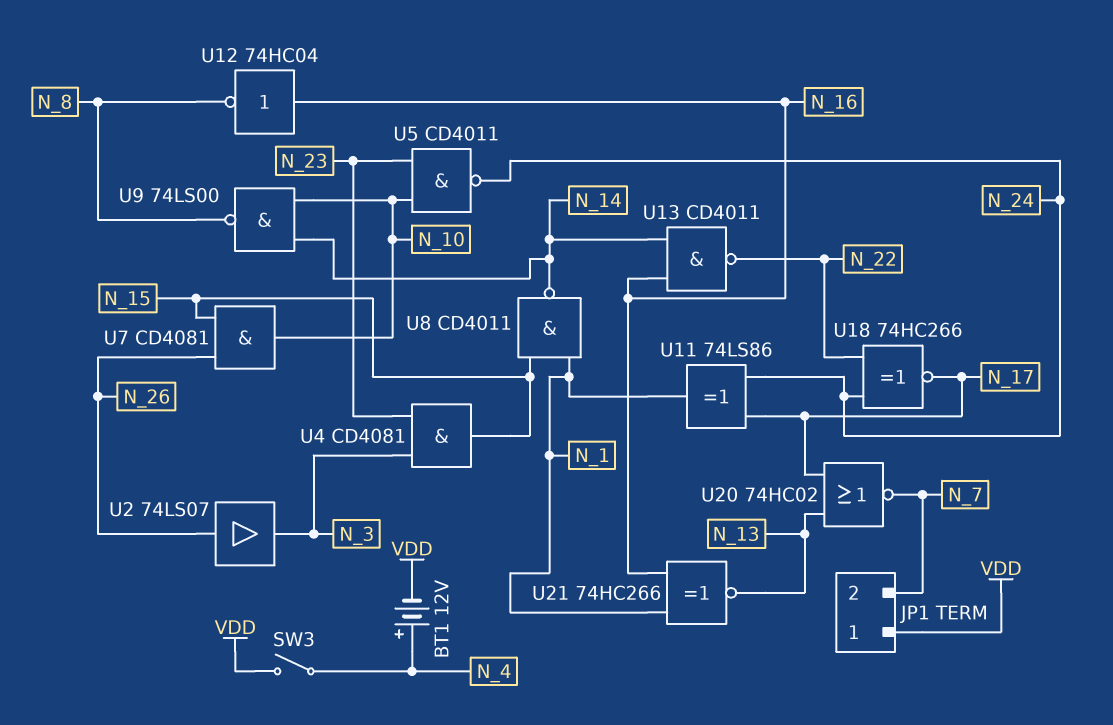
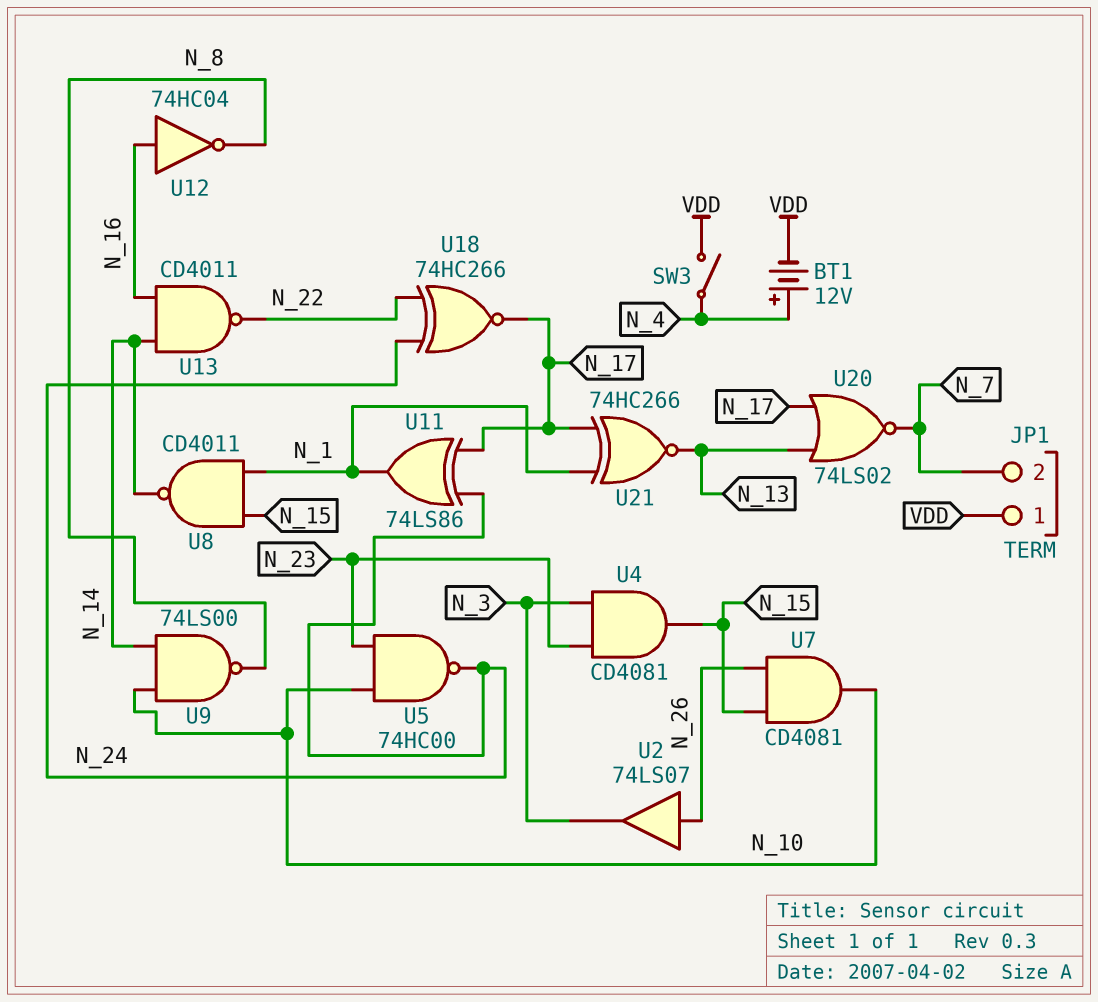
U5: NAND CD4011 (in N_10, in N_23, out N_24) -> NAND 74HC00 (in N_10, in N_23, out N_24)
U20: NOR 74HC02 (in N_13, in N_17, out N_7) -> NOR 74LS02 (in N_13, in N_17, out N_7)
U21: XNOR 74HC266 (in N_1, in N_16, out N_13) -> XNOR 74HC266 (in N_1, in N_17, out N_13)

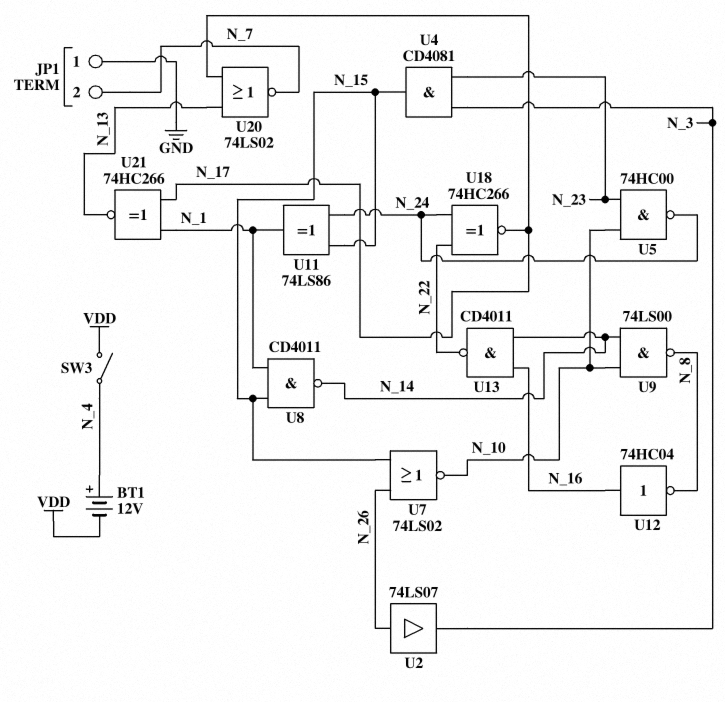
JP1 pin 1: VDD -> GND
U7: AND CD4081 (in N_15, in N_26, out N_10) -> NOR 74LS02 (in N_15, in N_26, out N_10)
U11: XOR 74LS86 (in N_17, in N_24, out N_1) -> XOR 74LS86 (in N_15, in N_24, out N_1)

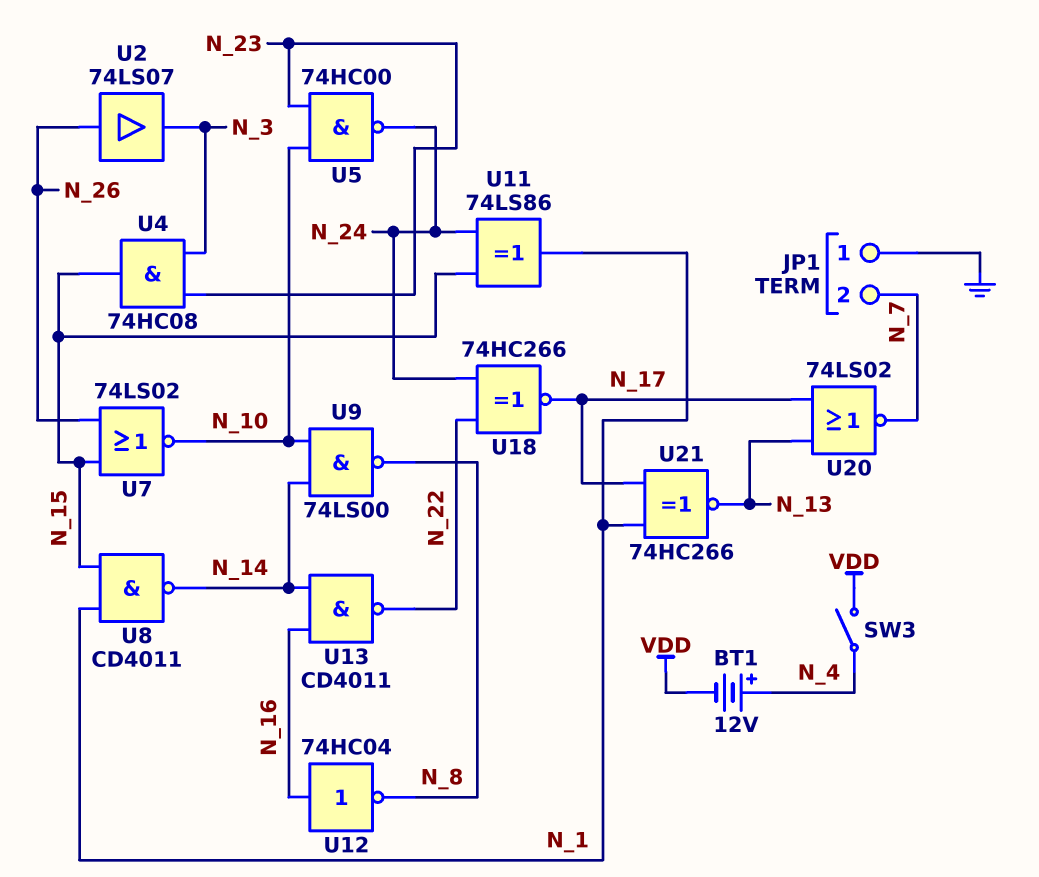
U4: AND CD4081 (in N_3, in N_23, out N_15) -> AND 74HC08 (in N_3, in N_23, out N_15)

